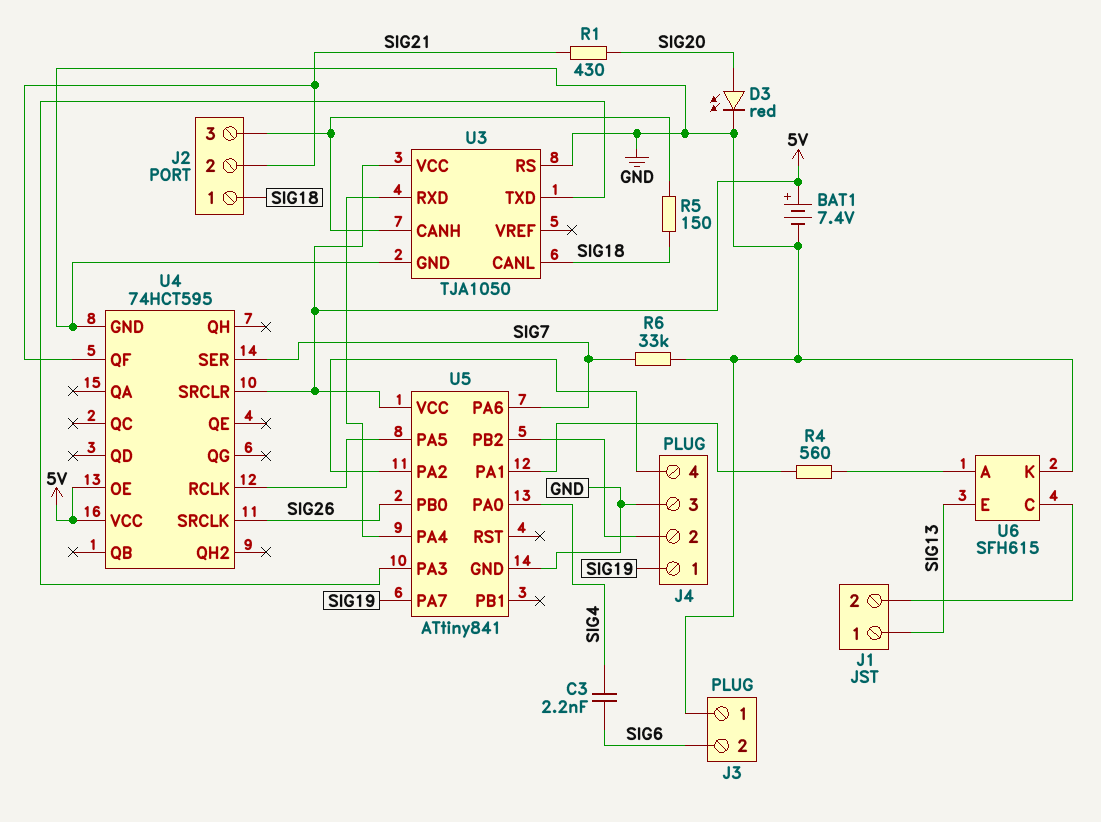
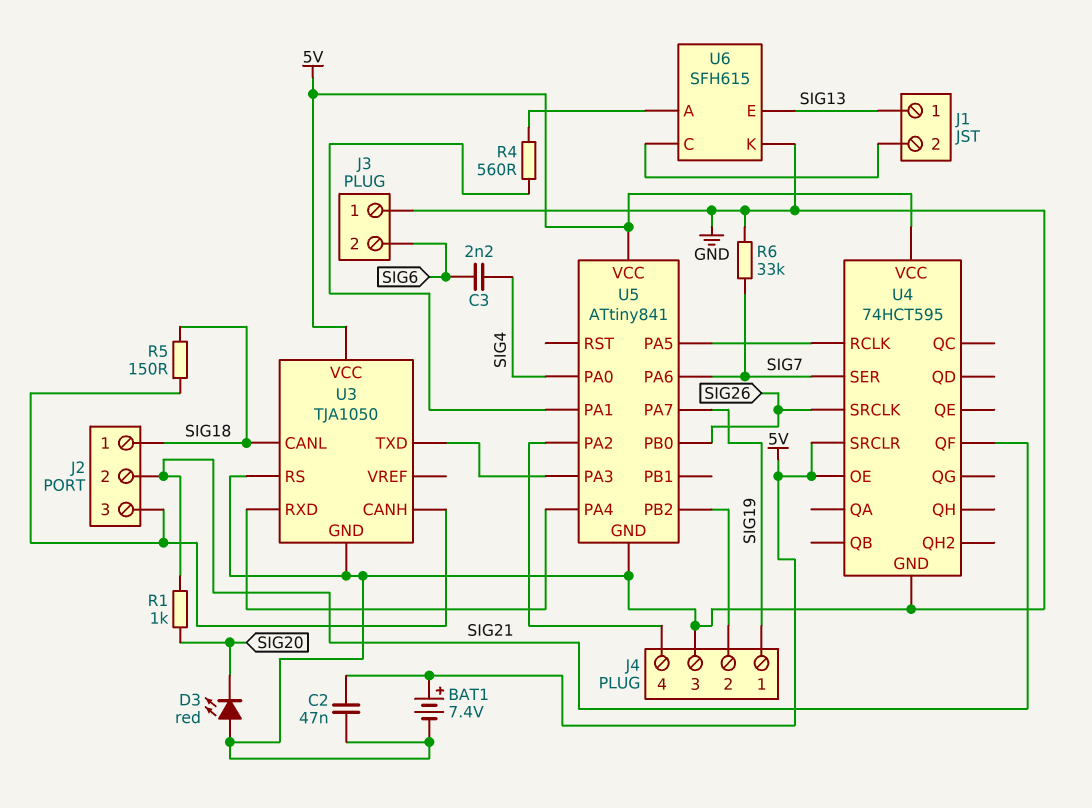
C2: none -> 47nF (5V, GND)
D3: LED red (A SIG20, K GND) -> LED red (A GND, K SIG20)
R1: 430 (SIG20, SIG21) -> 1k (SIG20, SIG21)

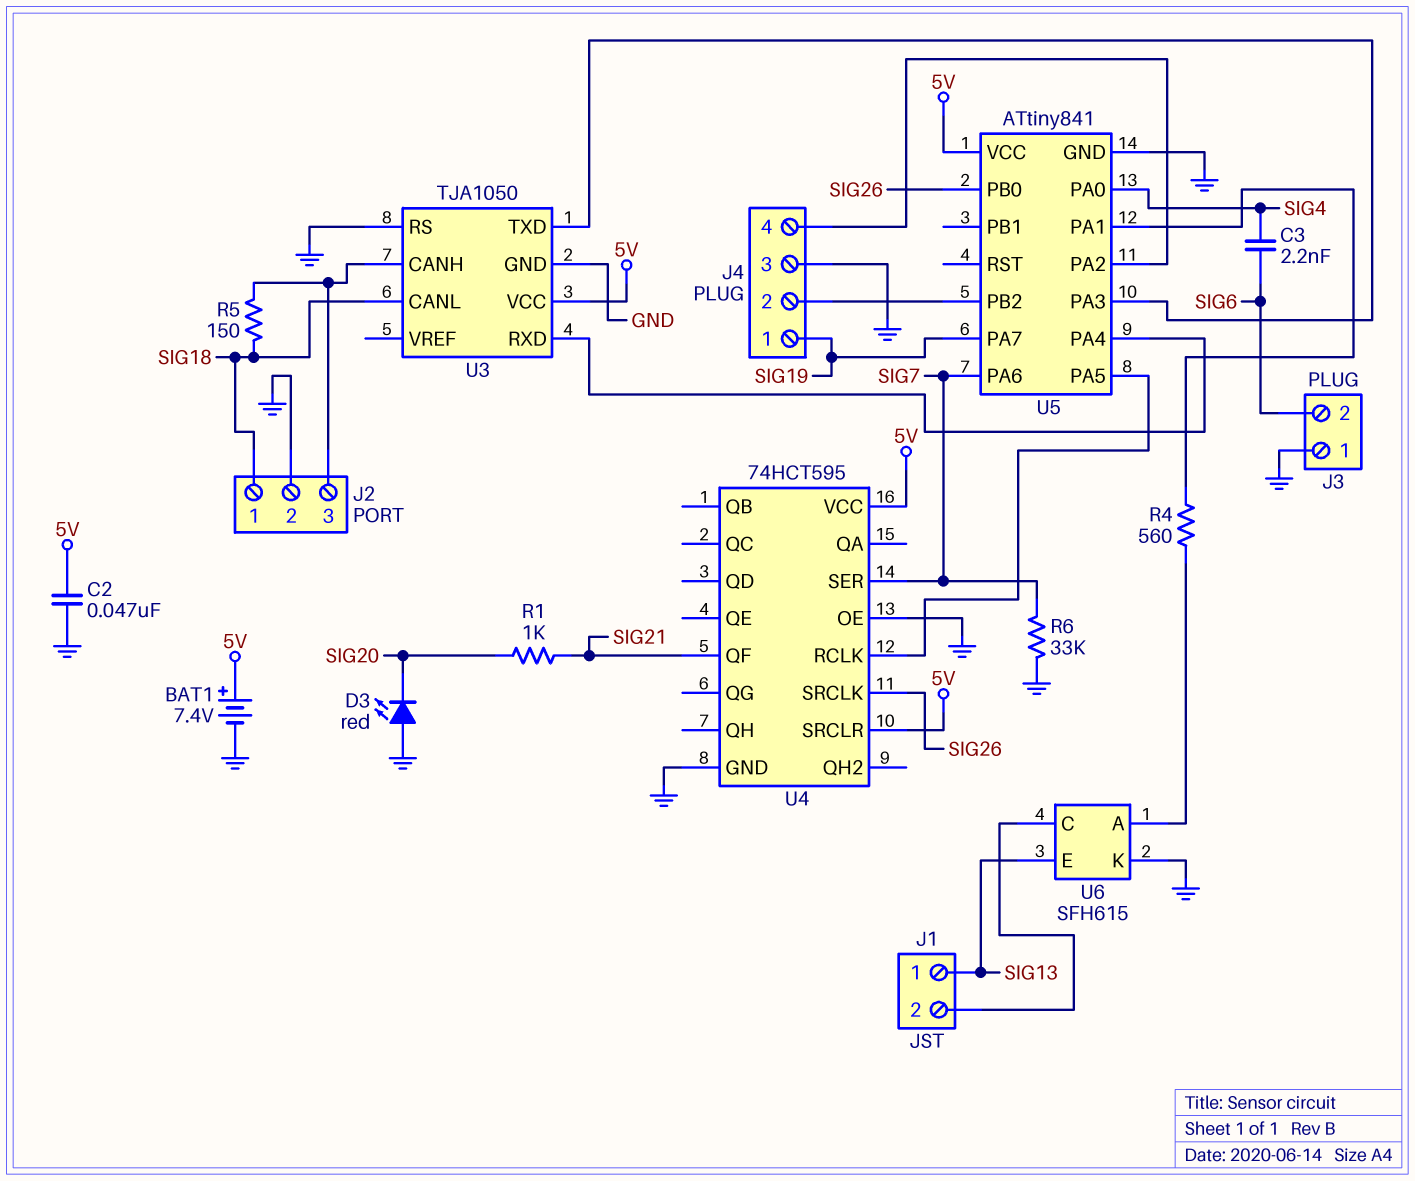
J2 pin 2: SIG21 -> GND
U4 pin OE: 5V -> GND

